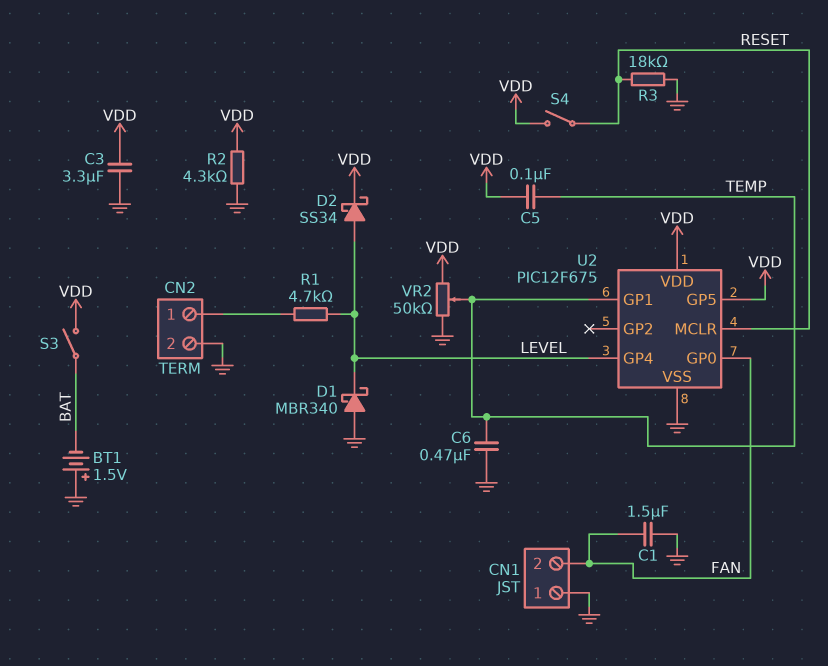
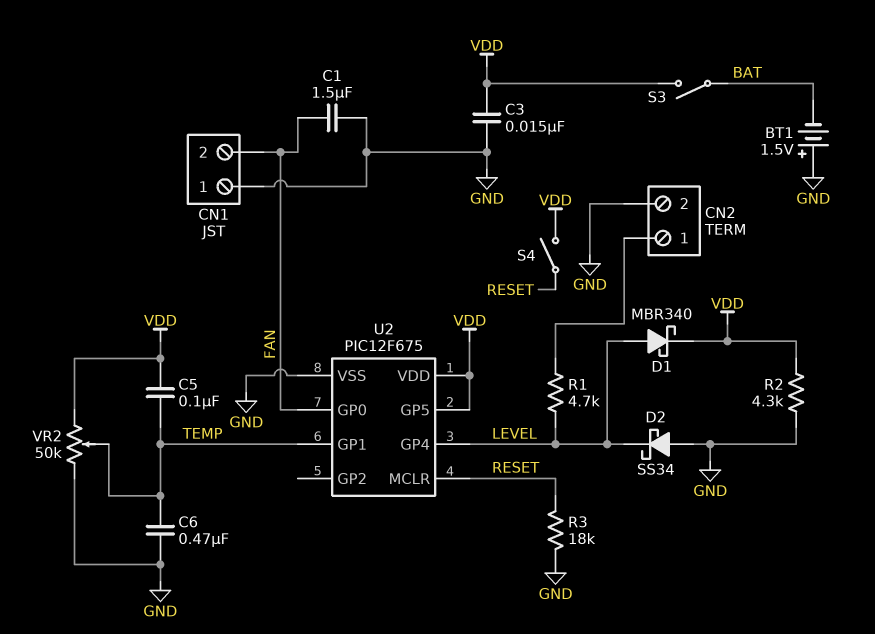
C3: 3.3uF (GND, VDD) -> 15nF (GND, VDD)
D1: schottky MBR340 (A GND, K LEVEL) -> schottky MBR340 (A LEVEL, K VDD)
D2: schottky SS34 (A LEVEL, K VDD) -> schottky SS34 (A GND, K LEVEL)

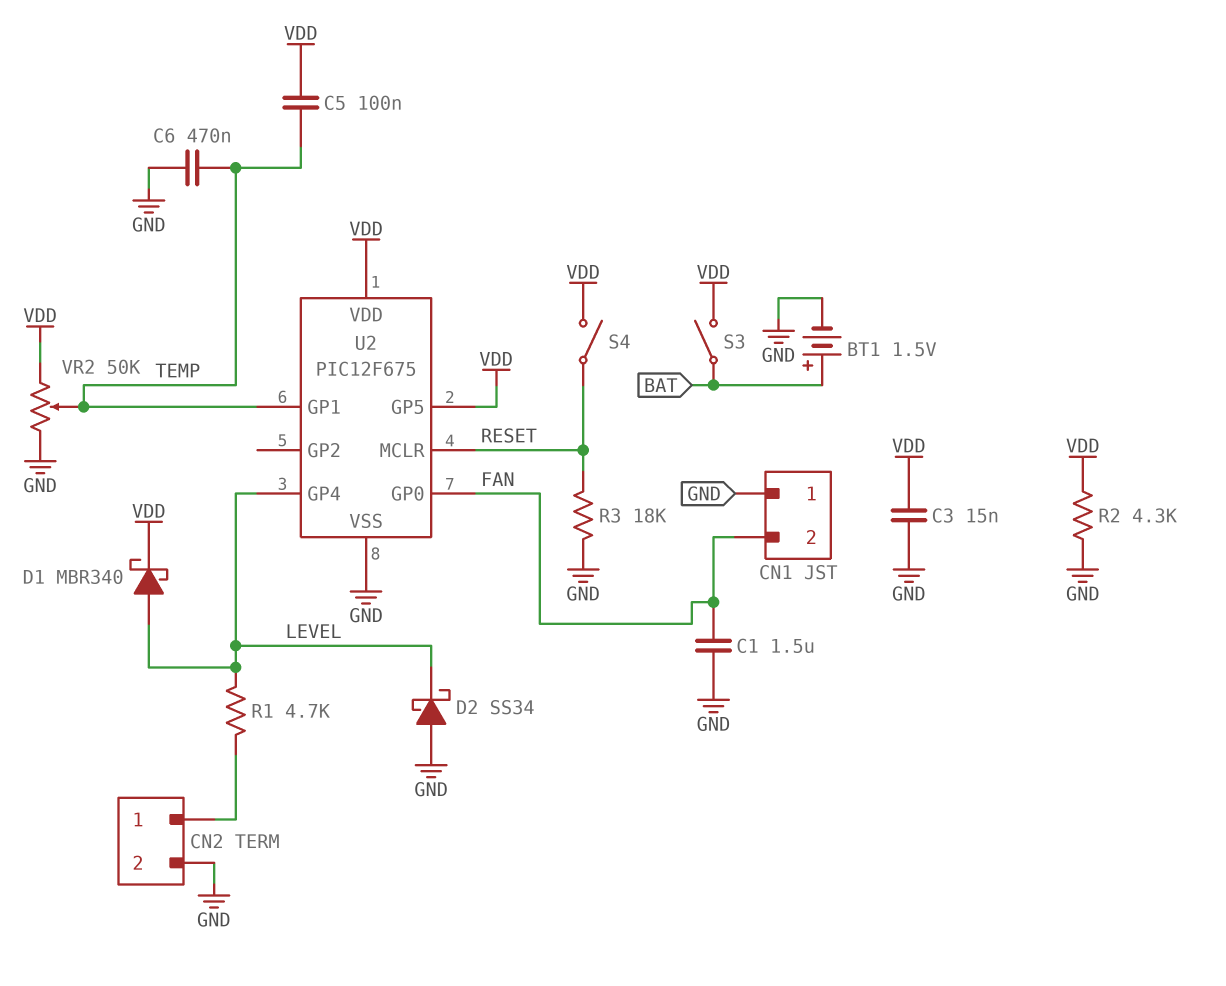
BT1: 1.5V (plus GND, minus BAT) -> 1.5V (plus BAT, minus GND)

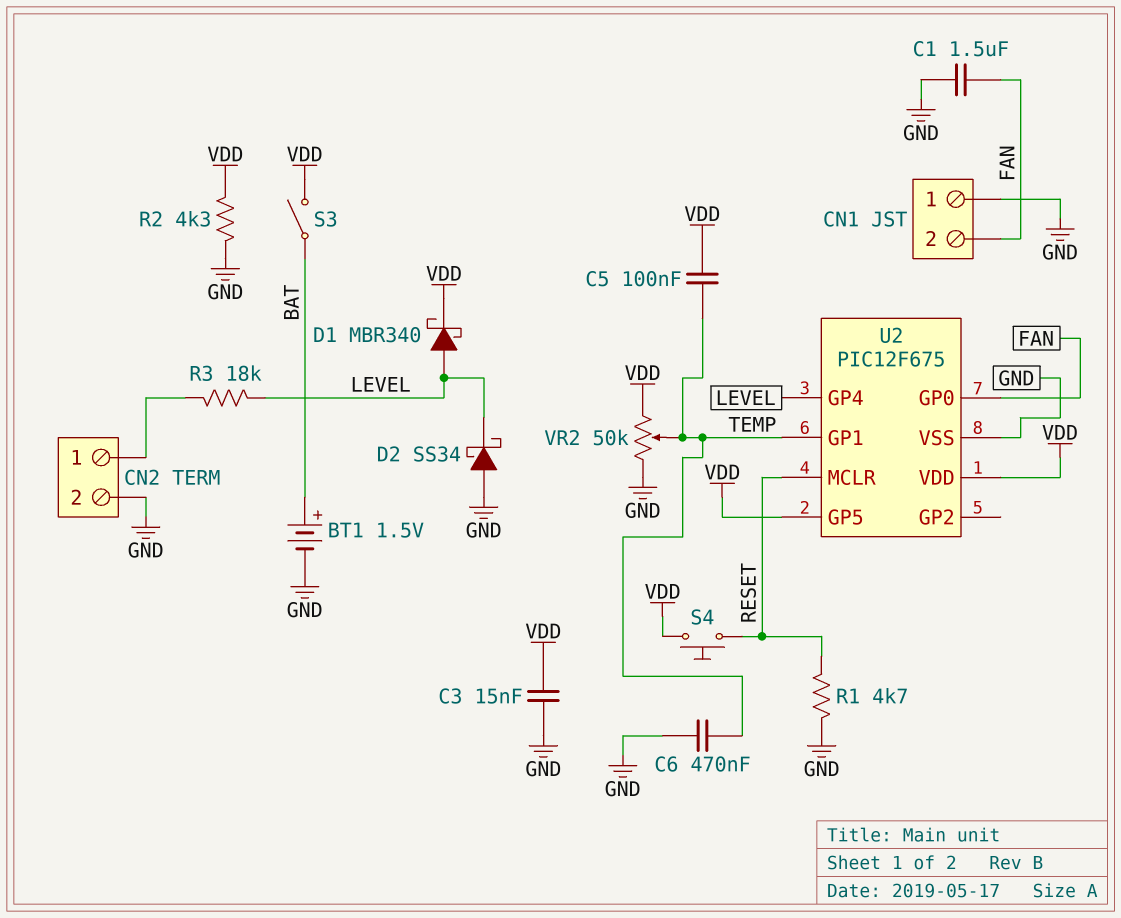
R1: 4.7k (CN2/1, LEVEL) -> 4.7k (GND, RESET)
R3: 18k (GND, RESET) -> 18k (CN2/1, LEVEL)
S4: switch (RESET, VDD) -> button (RESET, VDD)

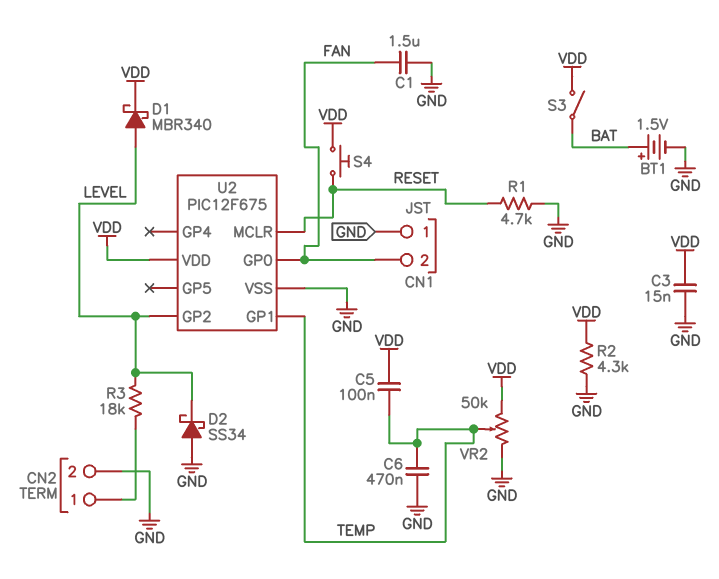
U2 pin GP2: none -> LEVEL
U2 pin GP4: LEVEL -> none
U2 pin GP5: VDD -> none

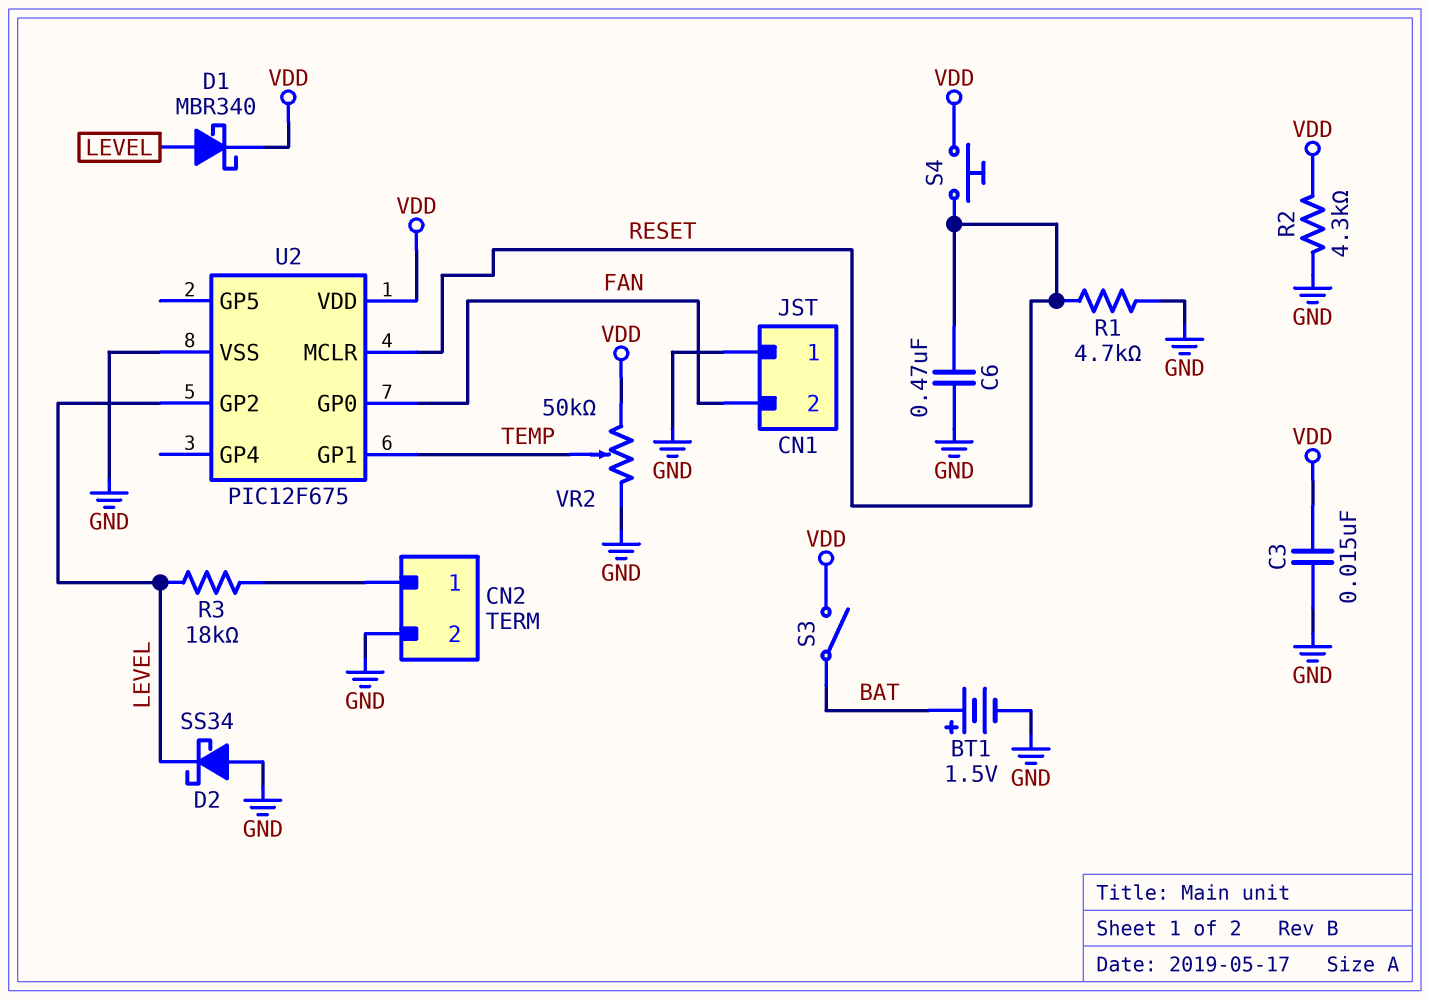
C1: 1.5uF (FAN, GND) -> none
C5: 100nF (TEMP, VDD) -> none
C6: 470nF (GND, TEMP) -> 470nF (GND, RESET)

